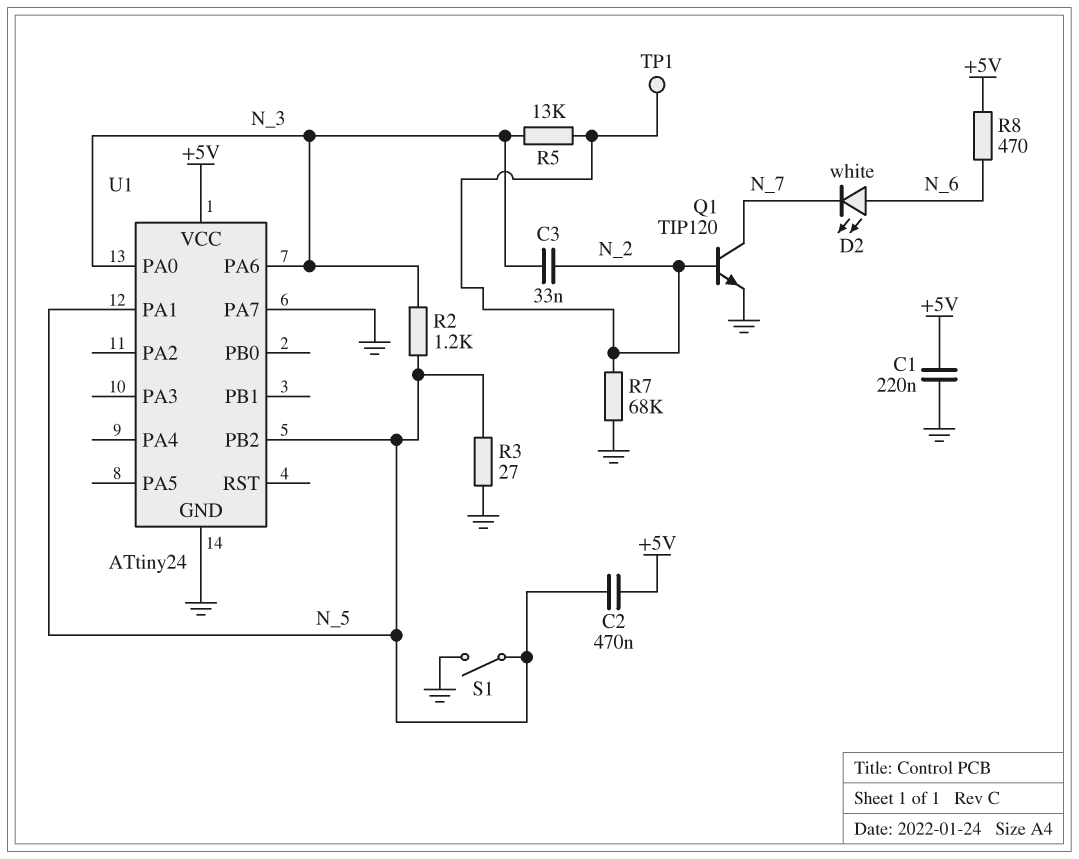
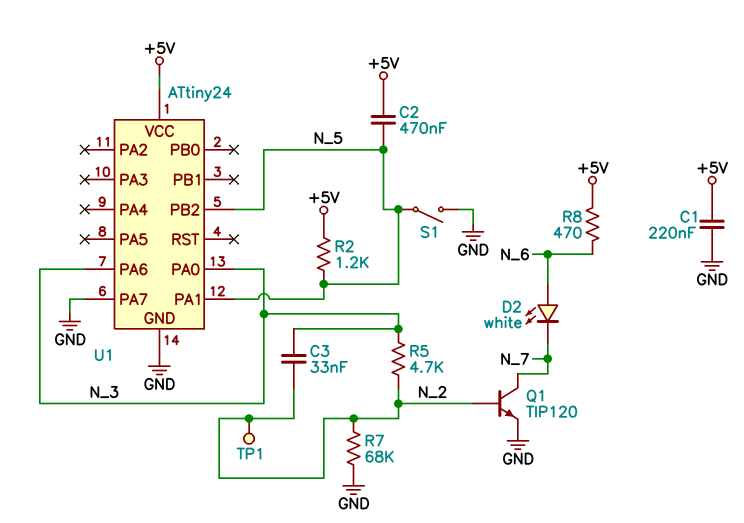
R2: 1.2k (N_3, N_5) -> 1.2k (+5V, N_5)
R3: 27 (GND, N_5) -> none
R5: 13k (N_2, N_3) -> 4.7k (N_2, N_3)

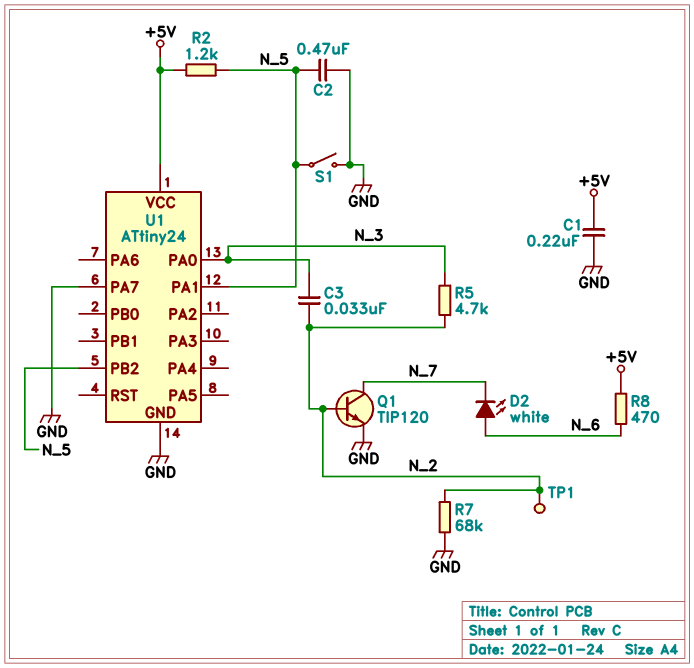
C2: 470nF (+5V, N_5) -> 470nF (GND, N_5)
U1 pin PA6: N_3 -> none

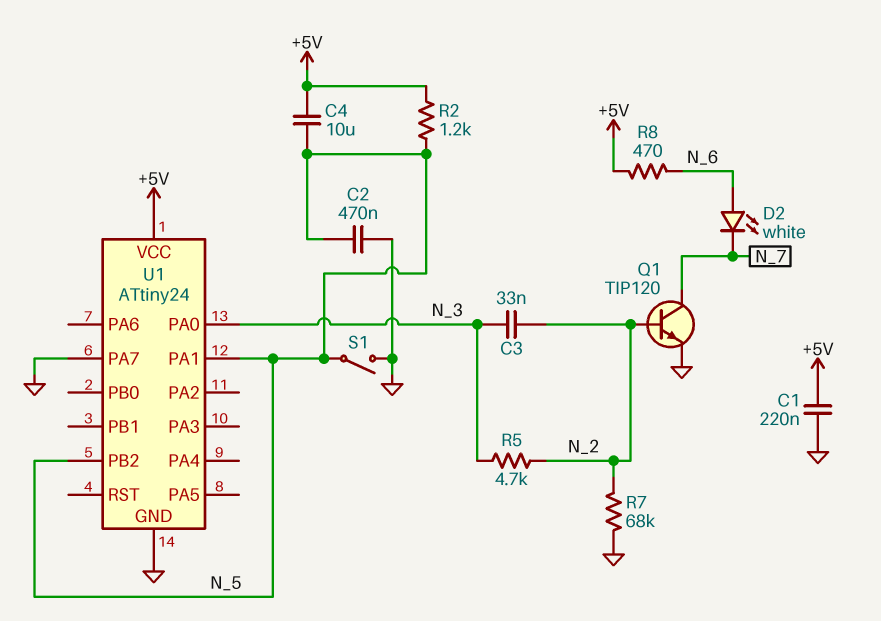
C4: none -> 10uF (+5V, N_5)
TP1: test point (N_2) -> none

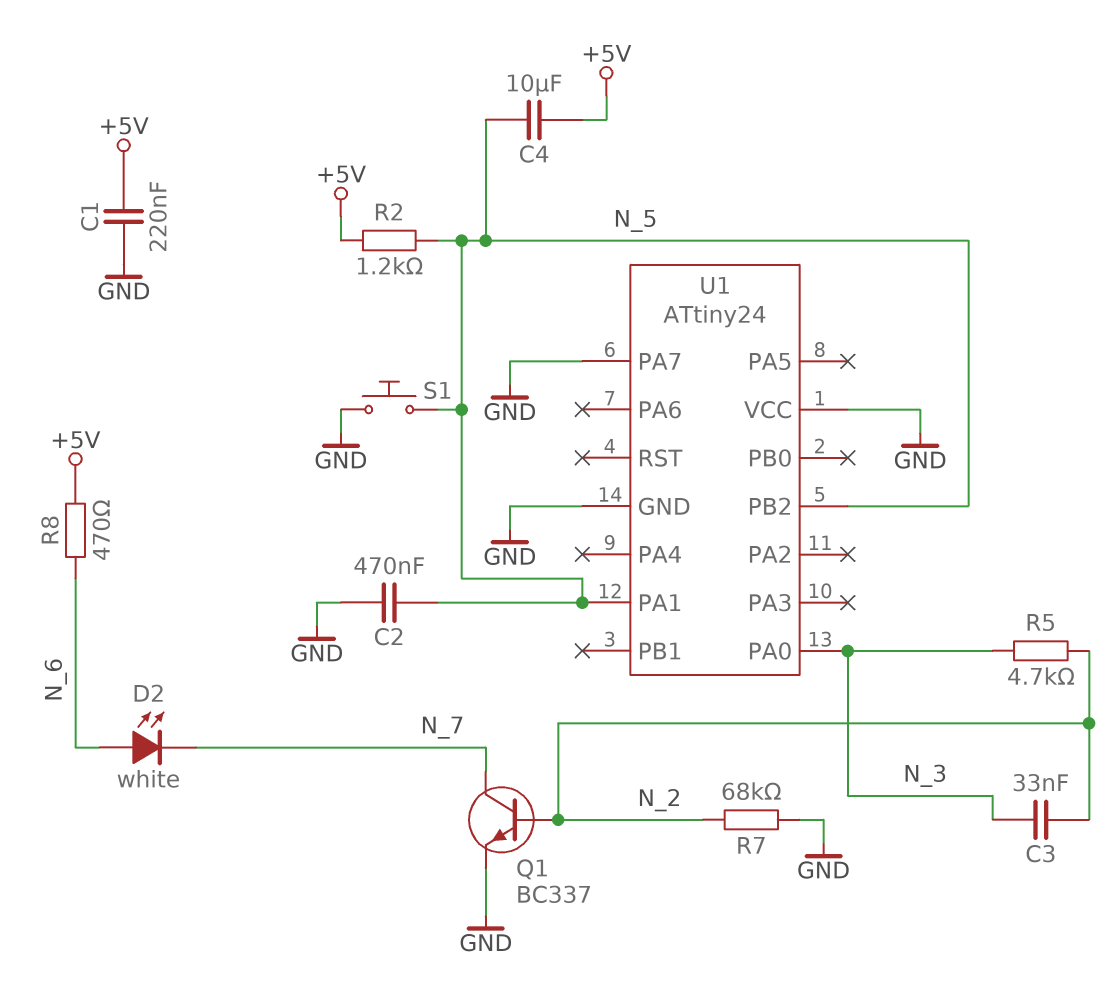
Q1: NPN TIP120 (B N_2, C N_7, E GND) -> NPN BC337 (B N_2, C N_7, E GND)
S1: switch (GND, N_5) -> button (GND, N_5)
U1 pin VCC: +5V -> GND

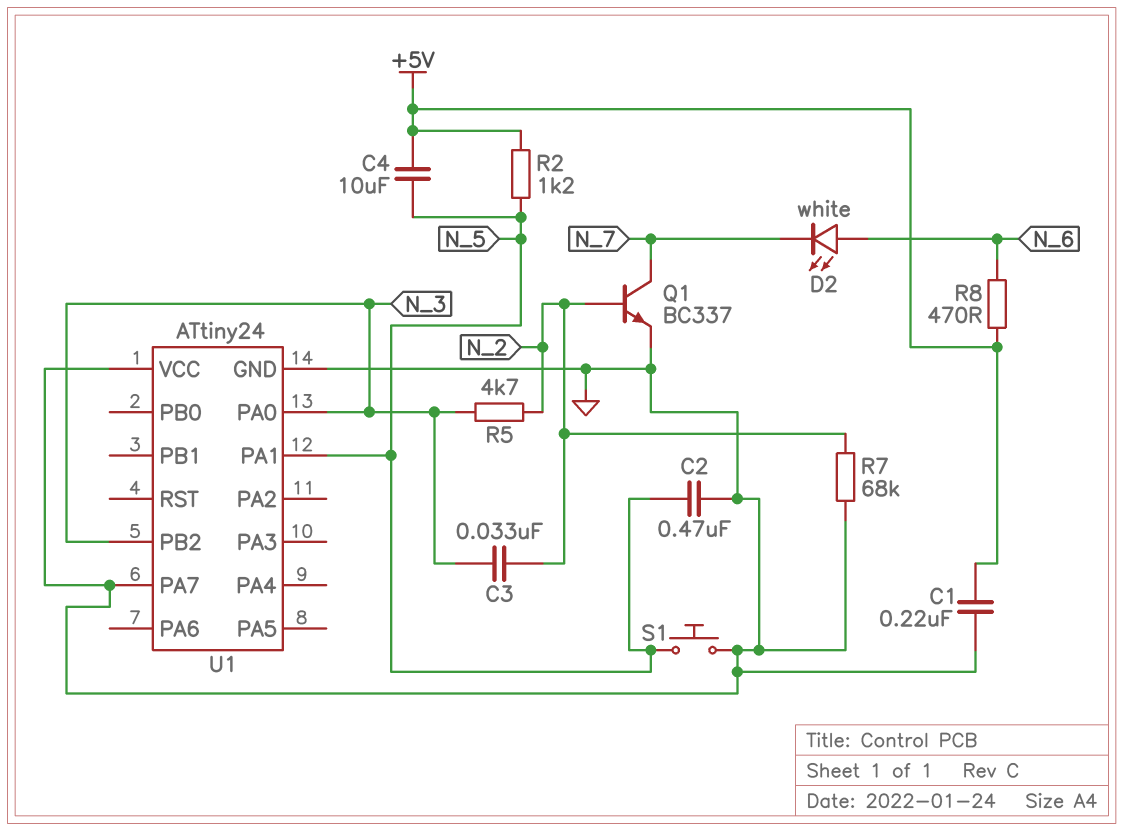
U1 pin PB2: N_5 -> N_3

